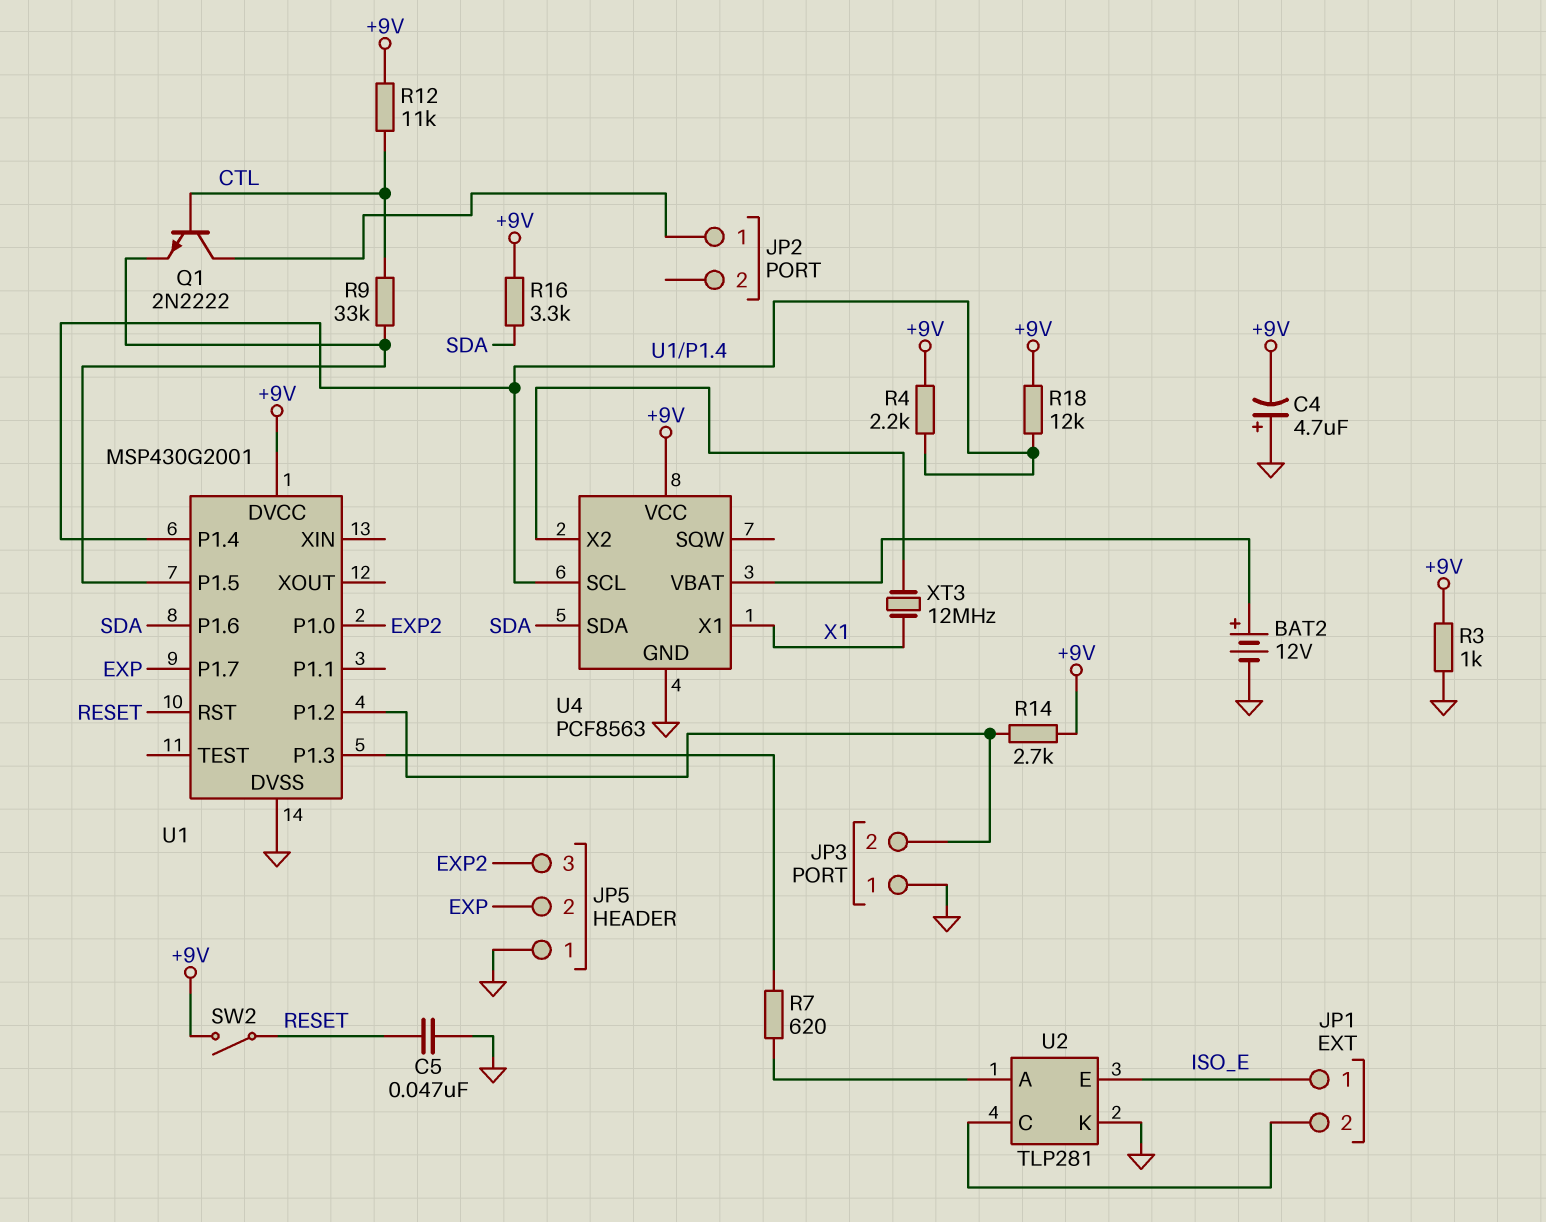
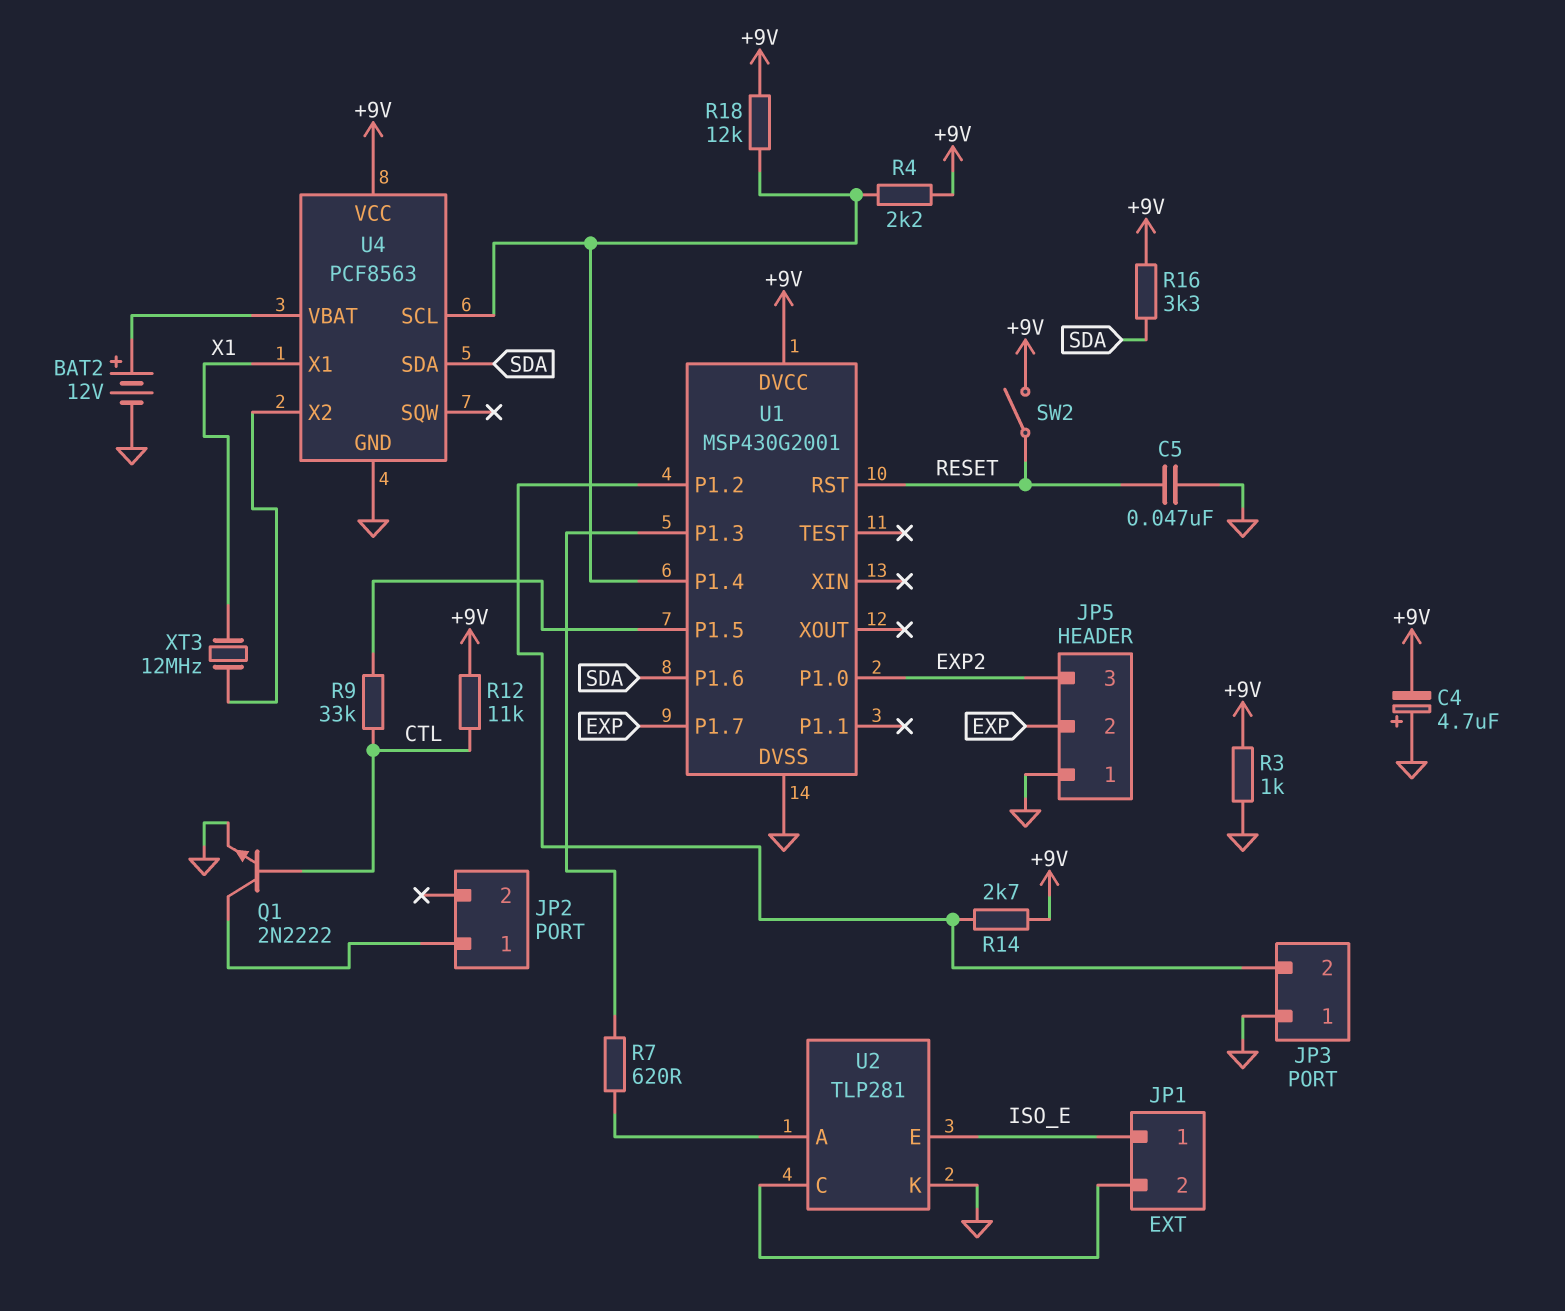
Q1: NPN 2N2222 (B CTL, C JP2/1, E U1/P1.5) -> NPN 2N2222 (B CTL, C JP2/1, E GND)

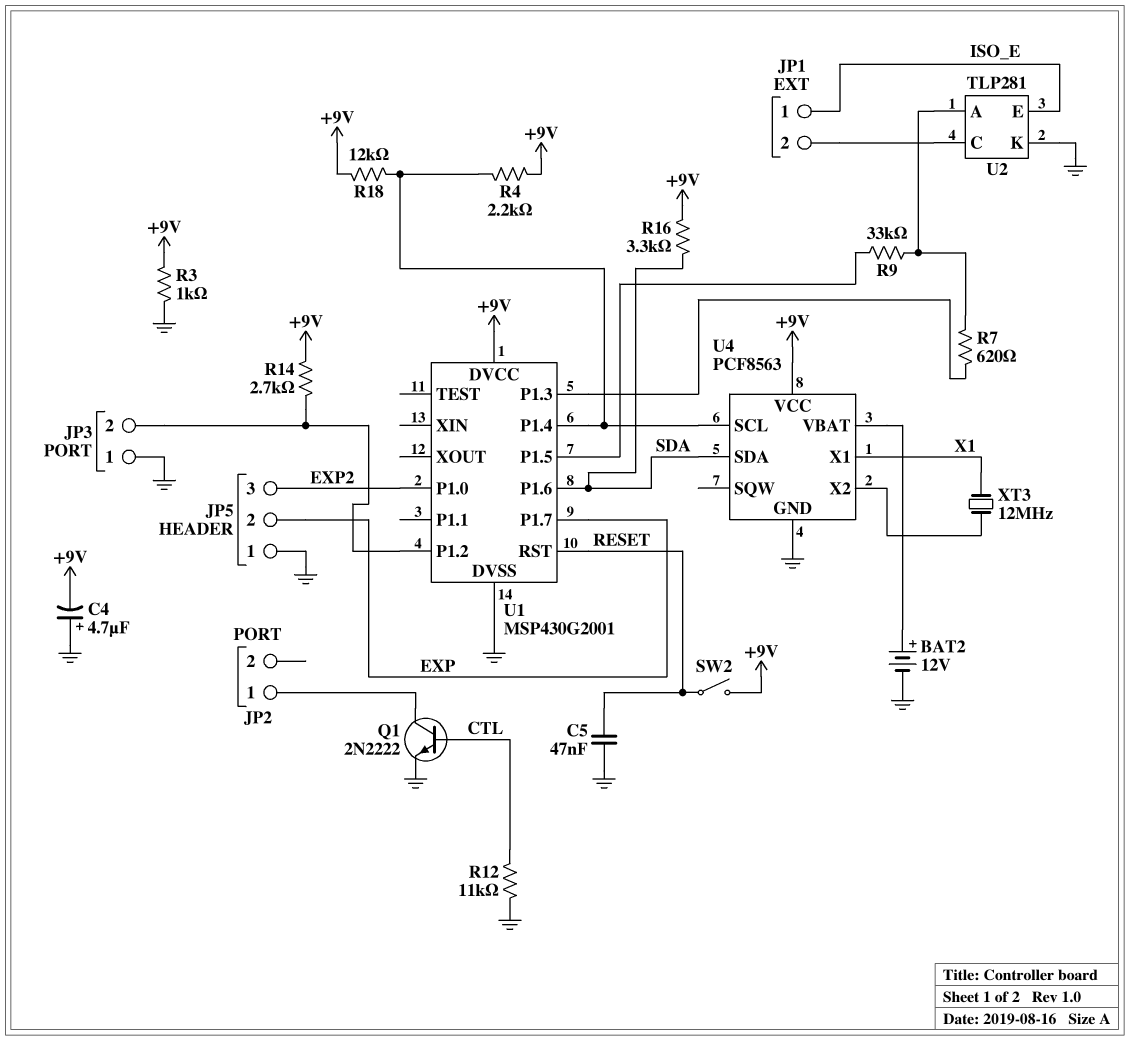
R9: 33k (CTL, U1/P1.5) -> 33k (U1/P1.5, U2/A)
R12: 11k (+9V, CTL) -> 11k (CTL, GND)

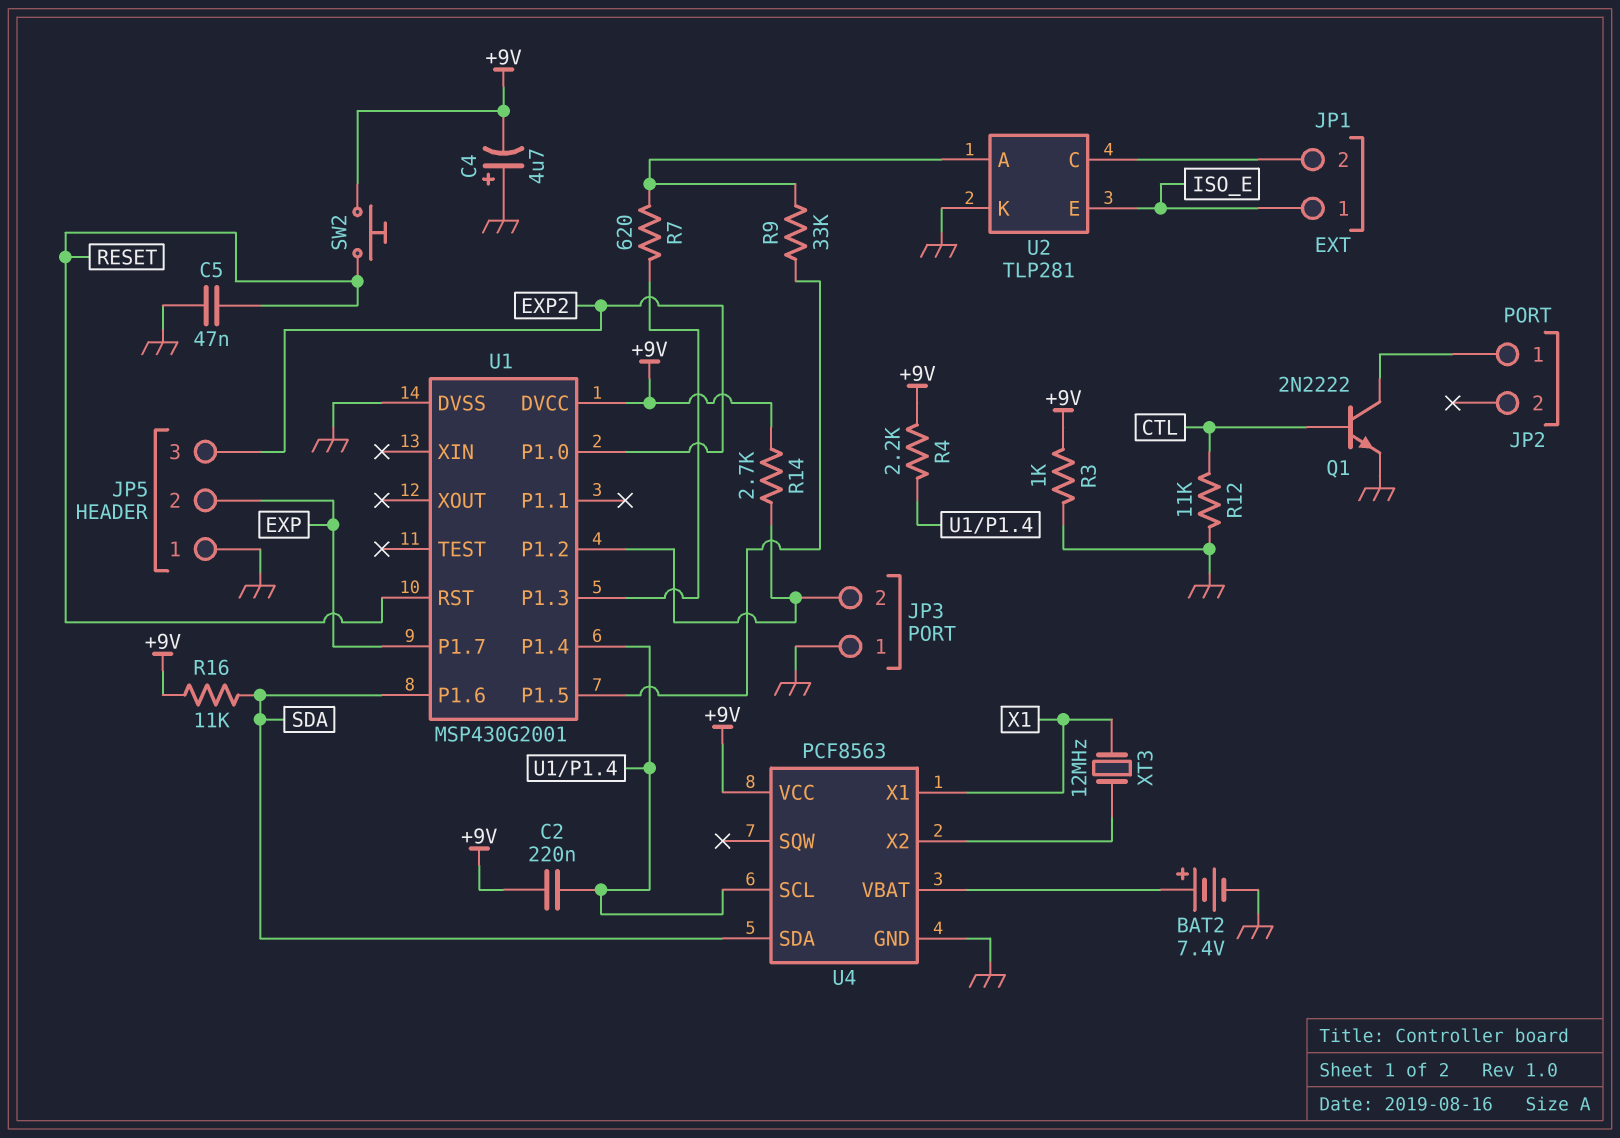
BAT2: 12V (plus U4/VBAT, minus GND) -> 7.4V (plus U4/VBAT, minus GND)
C2: none -> 220nF (+9V, U1/P1.4)
R16: 3.3k (+9V, SDA) -> 11k (+9V, SDA)
R18: 12k (+9V, U1/P1.4) -> none
SW2: switch (+9V, RESET) -> button (+9V, RESET)

